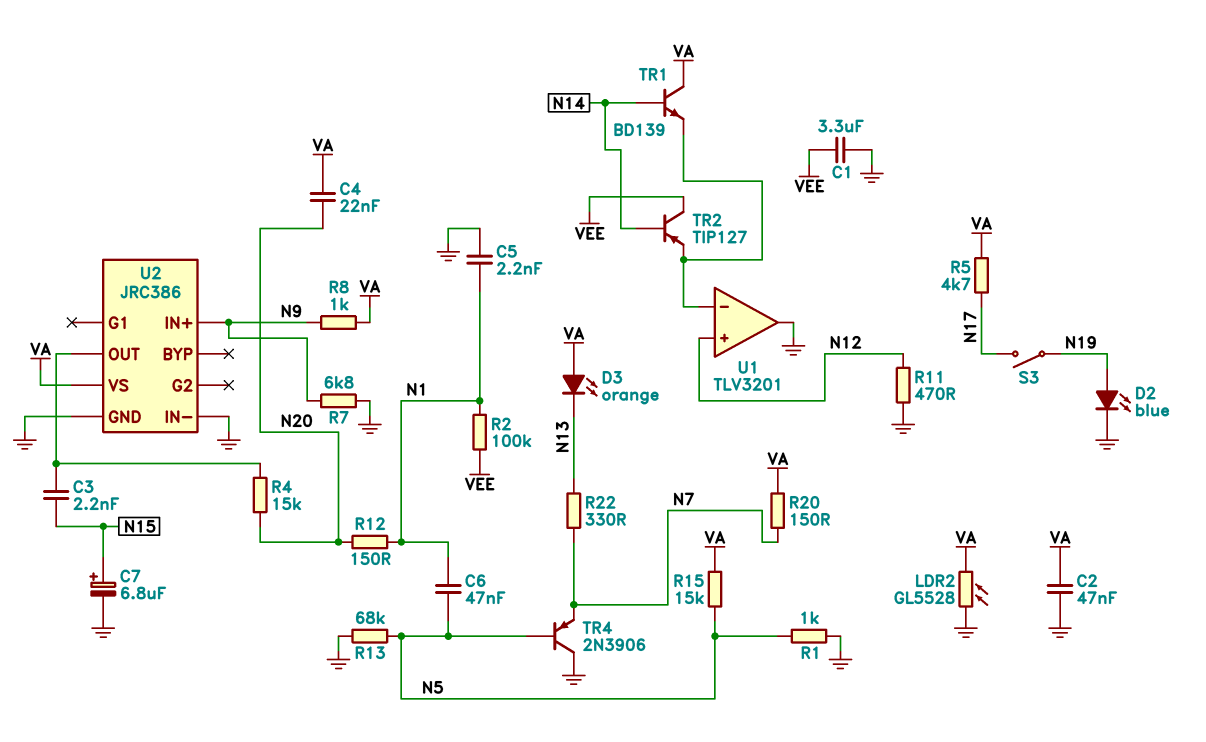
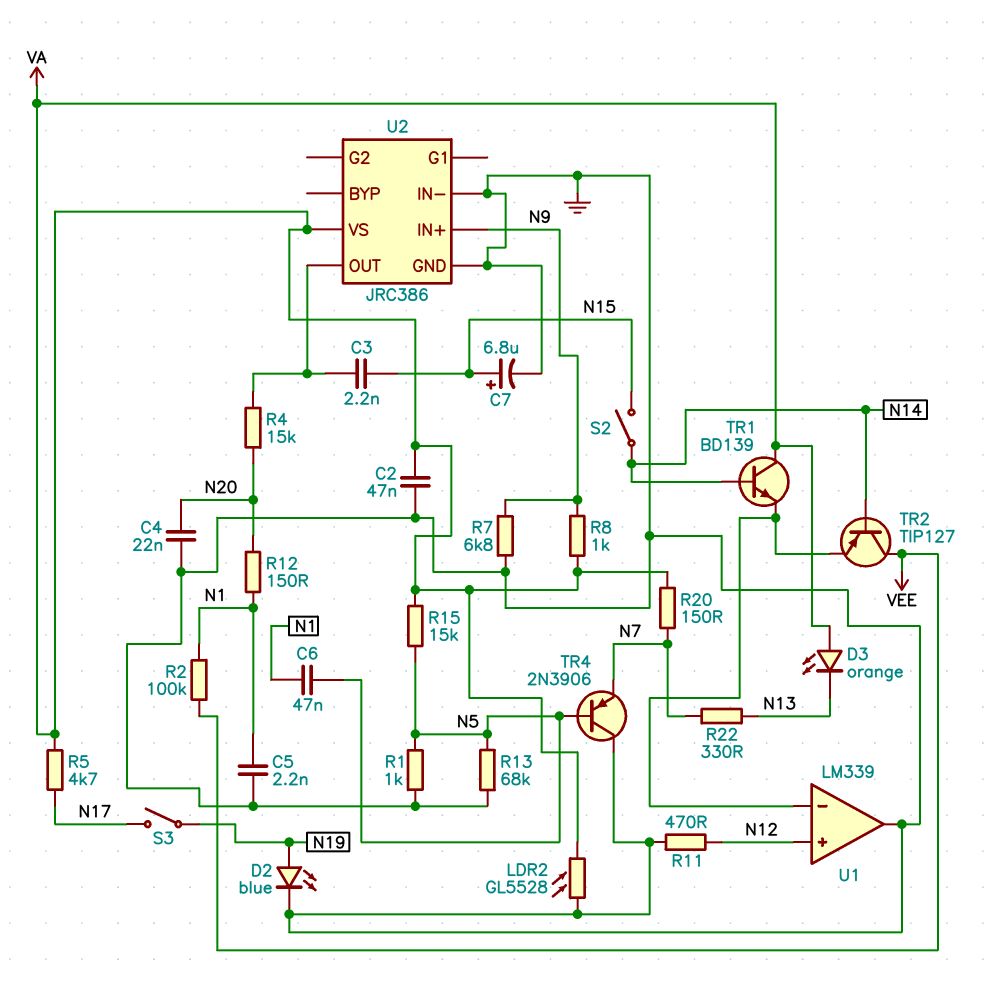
C1: 3.3uF (GND, VEE) -> none
C4: 22nF (N20, VA) -> 22nF (GND, N20)
S2: none -> switch (N14, N15)
U1: TLV3201 -> LM339

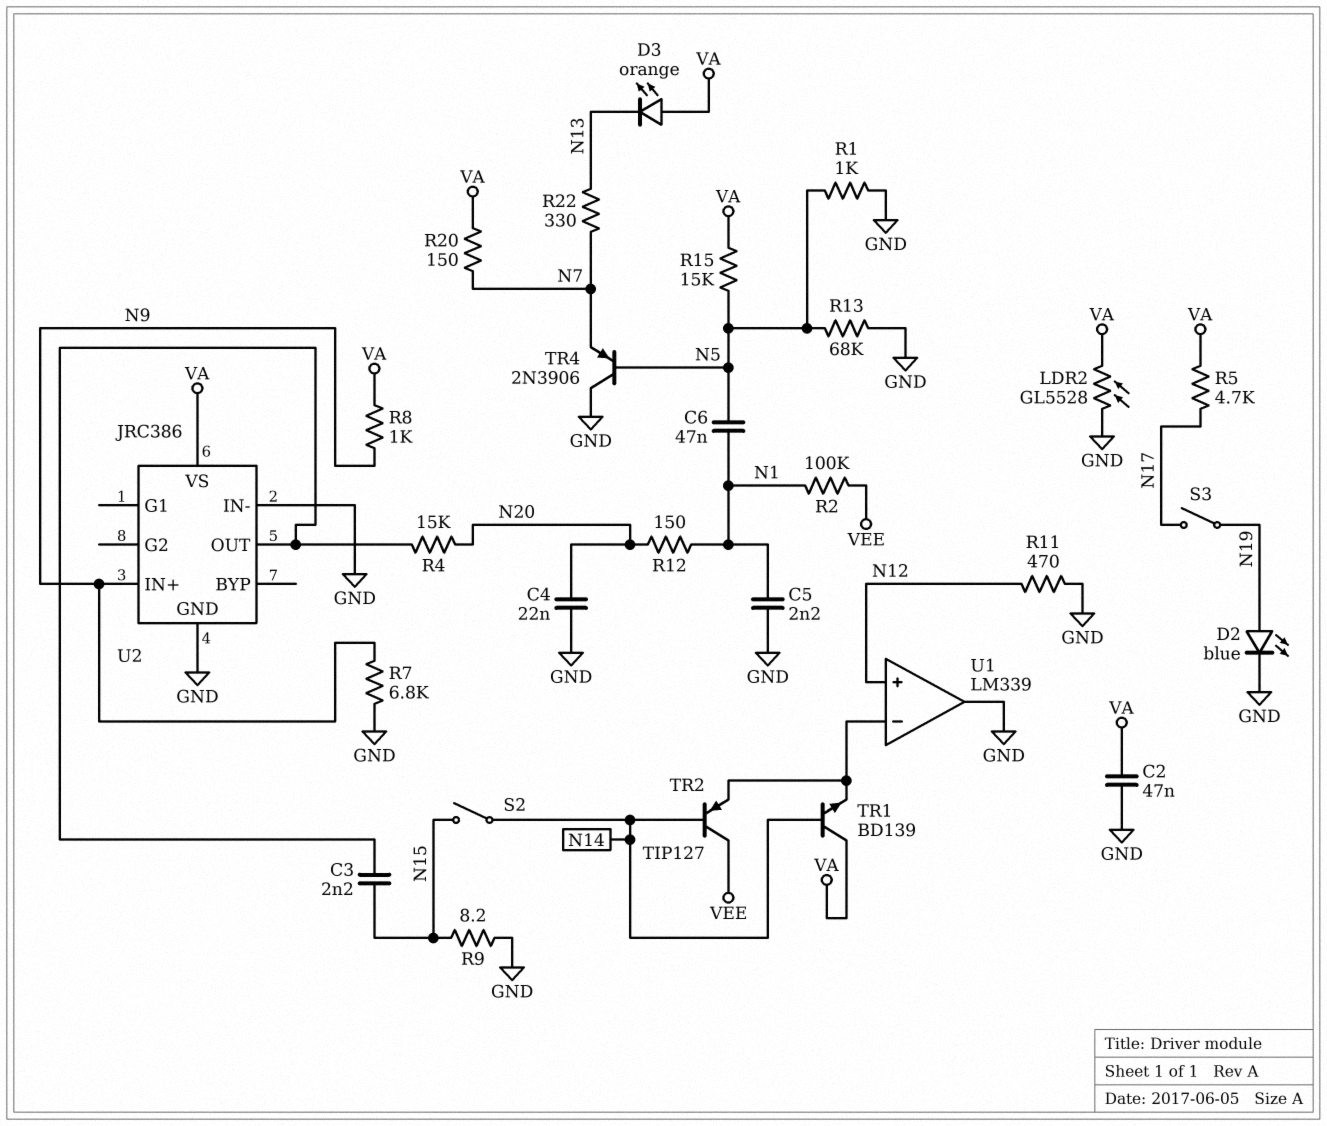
C7: 6.8uF (plus N15, minus GND) -> none
R9: none -> 8.2 (GND, N15)

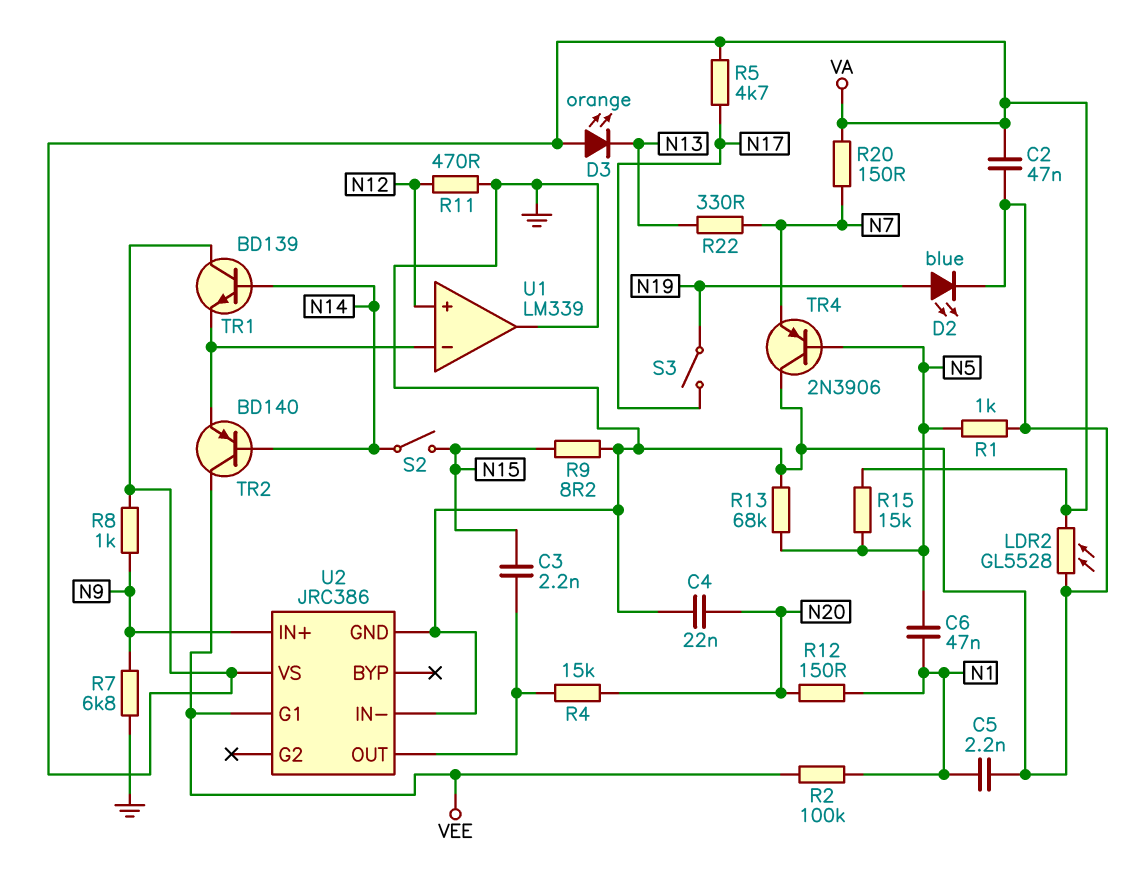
TR2: PNP TIP127 (B N14, C VEE, E U1/in-) -> PNP BD140 (B N14, C VEE, E U1/in-)
U2 pin G1: none -> VEE

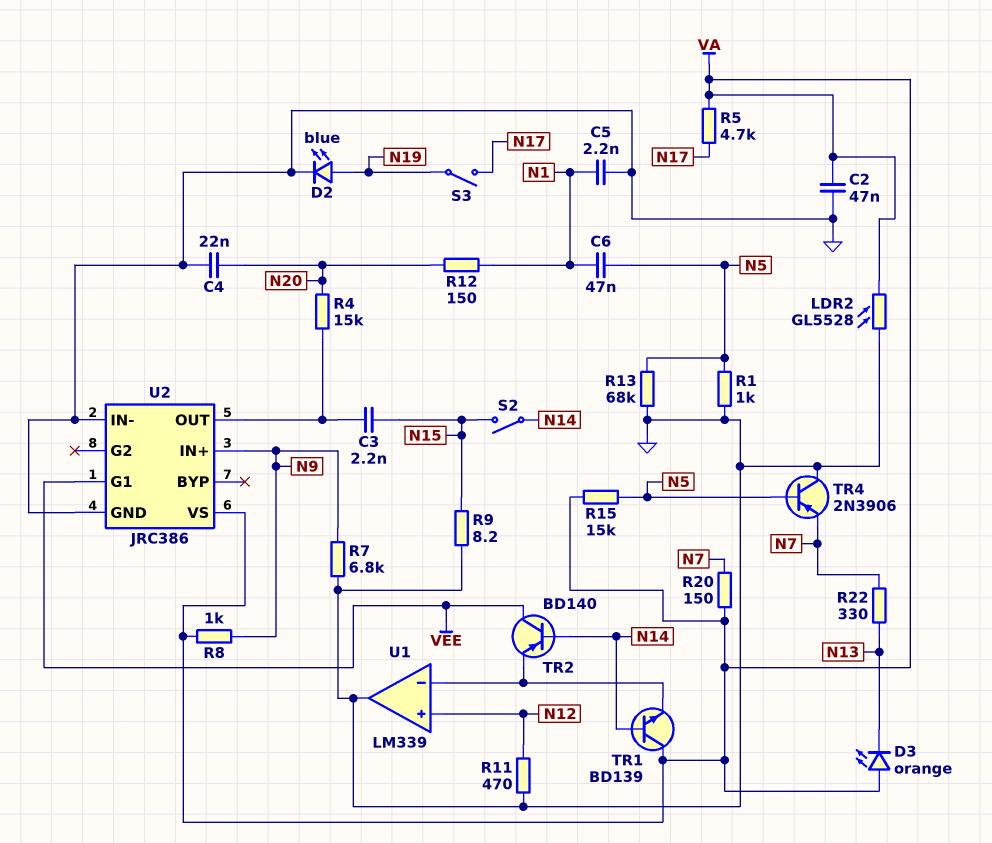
R2: 100k (N1, VEE) -> none

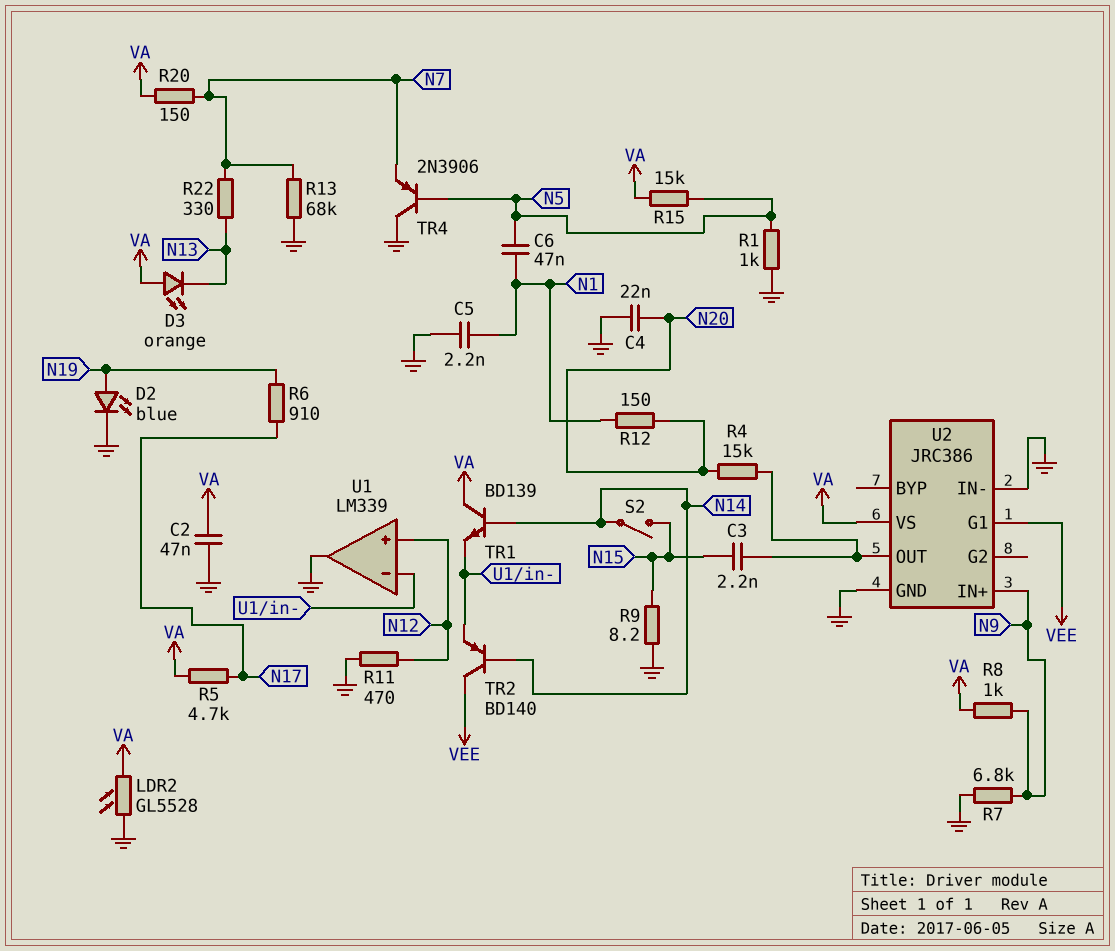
R6: none -> 910 (N17, N19)
R13: 68k (GND, N5) -> 68k (GND, N7)
S3: switch (N17, N19) -> none

